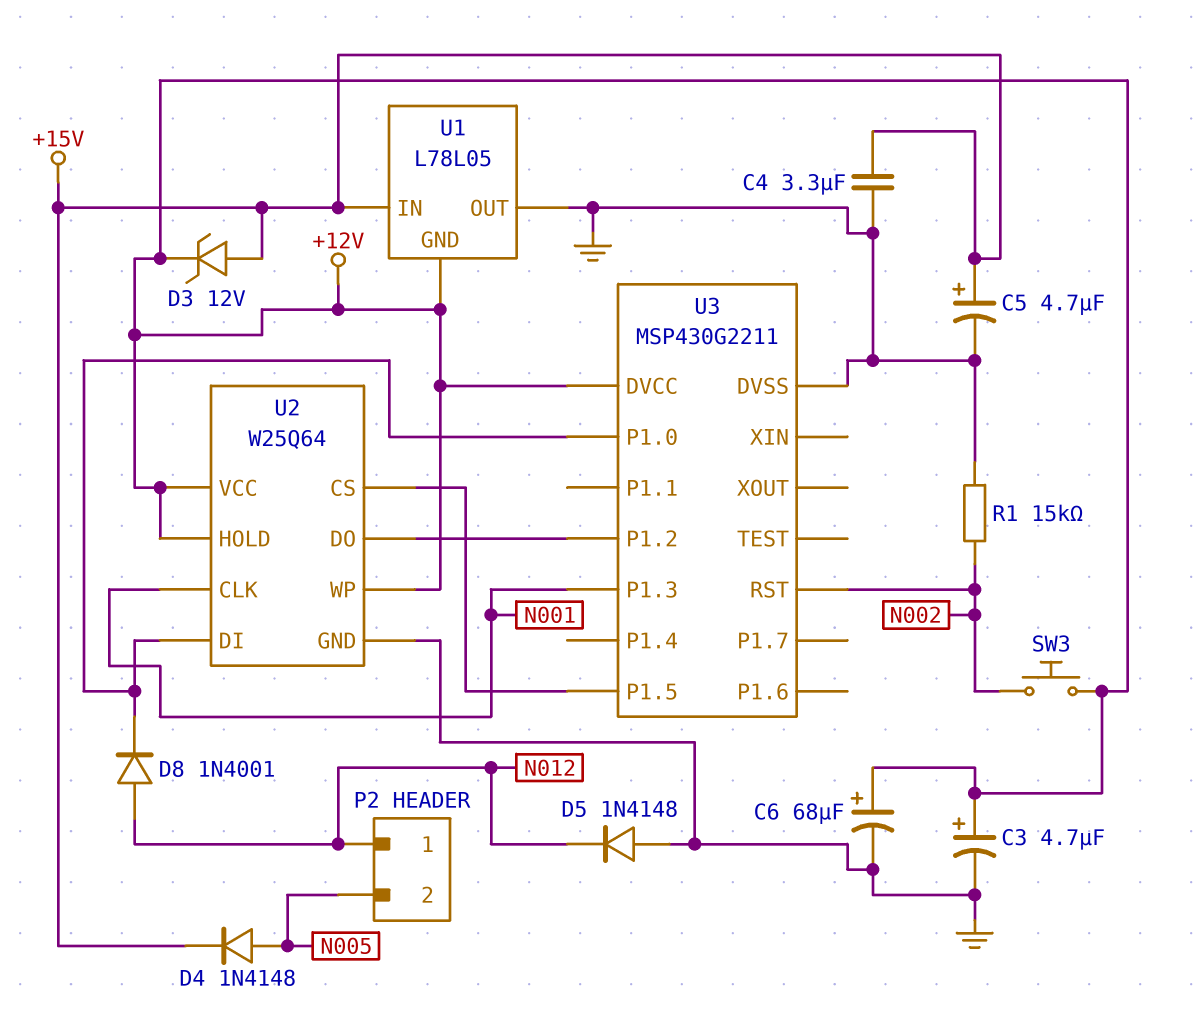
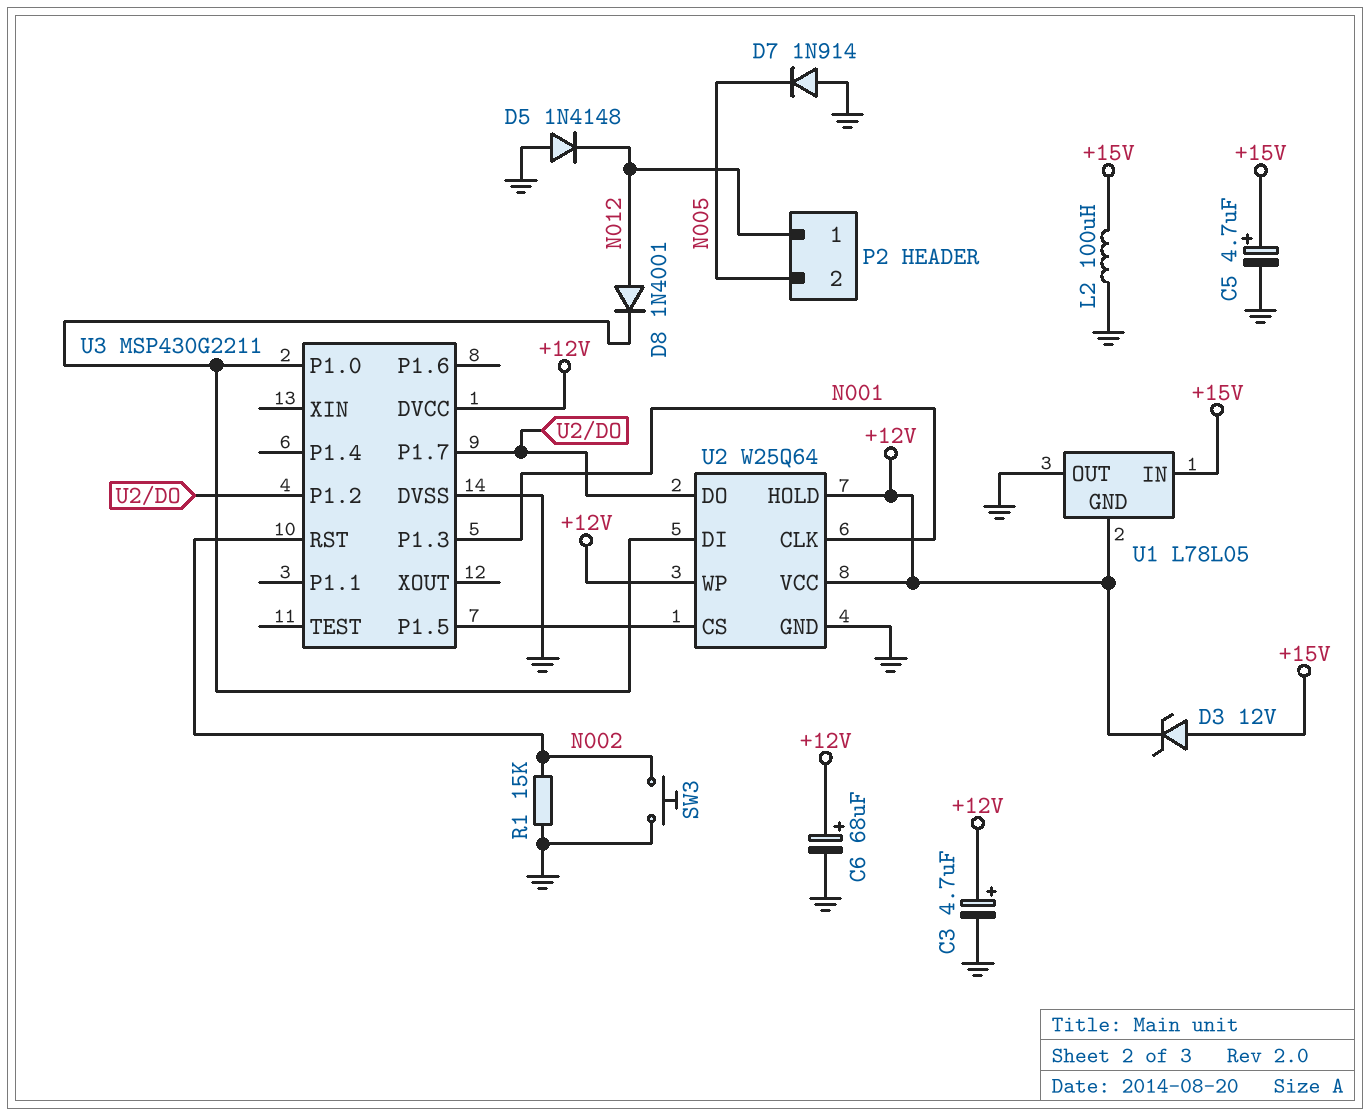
C4: 3.3uF (+15V, GND) -> none
D4: diode 1N4148 (A N005, K +15V) -> none
D7: none -> diode 1N914 (A GND, K N005)
L2: none -> 100uH (+15V, GND)
SW3: button (+12V, N002) -> button (GND, N002)
U3 pin P1.7: none -> U2/DO

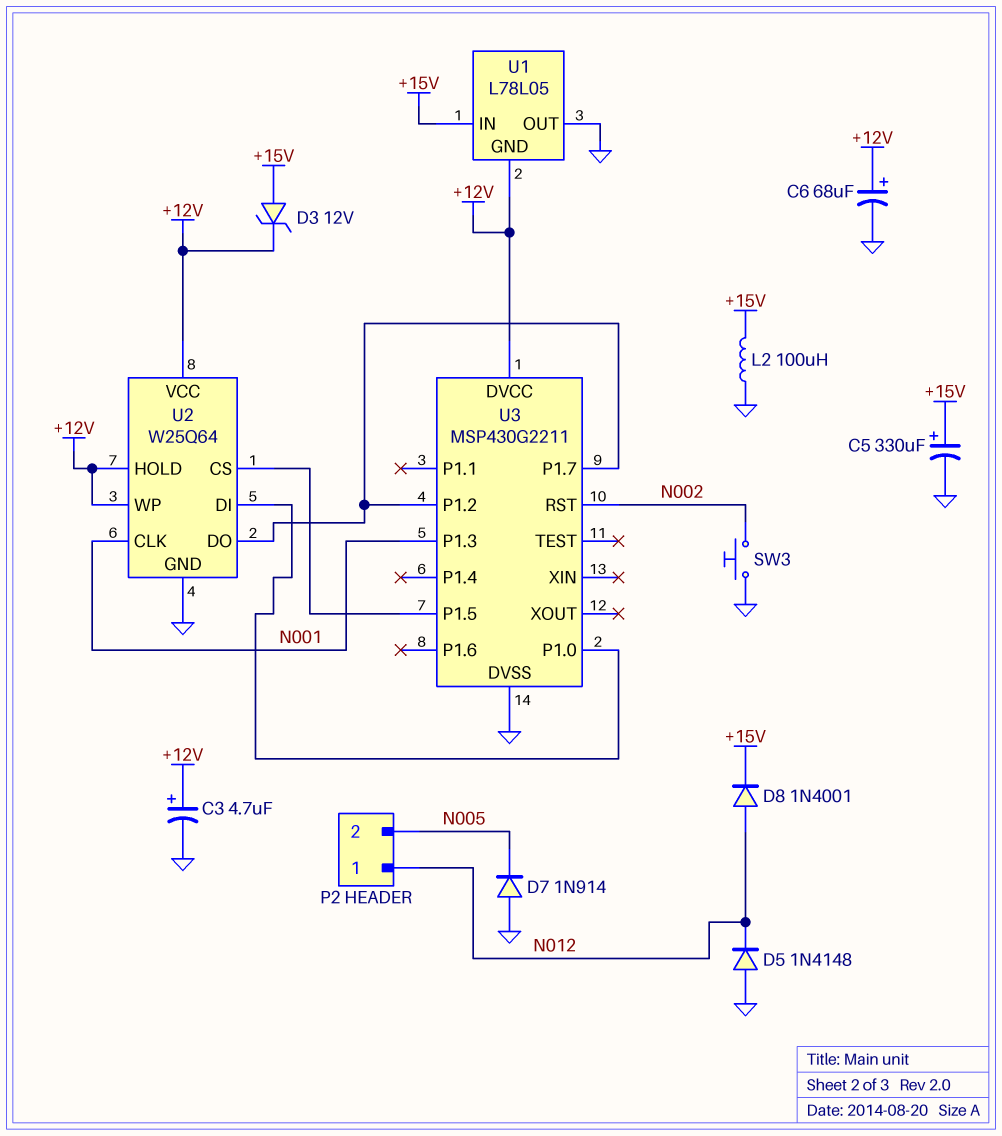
C5: 4.7uF (plus +15V, minus GND) -> 330uF (plus +15V, minus GND)
D8: diode 1N4001 (A N012, K U2/DI) -> diode 1N4001 (A N012, K +15V)
R1: 15k (GND, N002) -> none

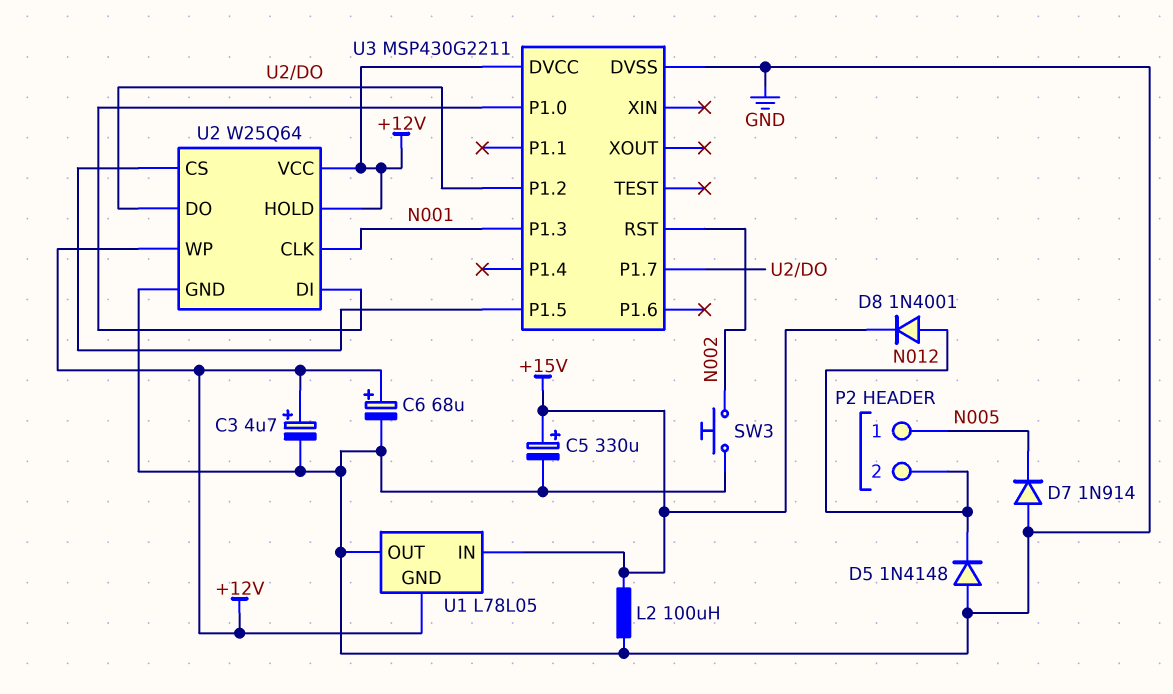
D3: zener 12V (A +15V, K +12V) -> none
P2 pin 1: N012 -> N005
P2 pin 2: N005 -> N012

